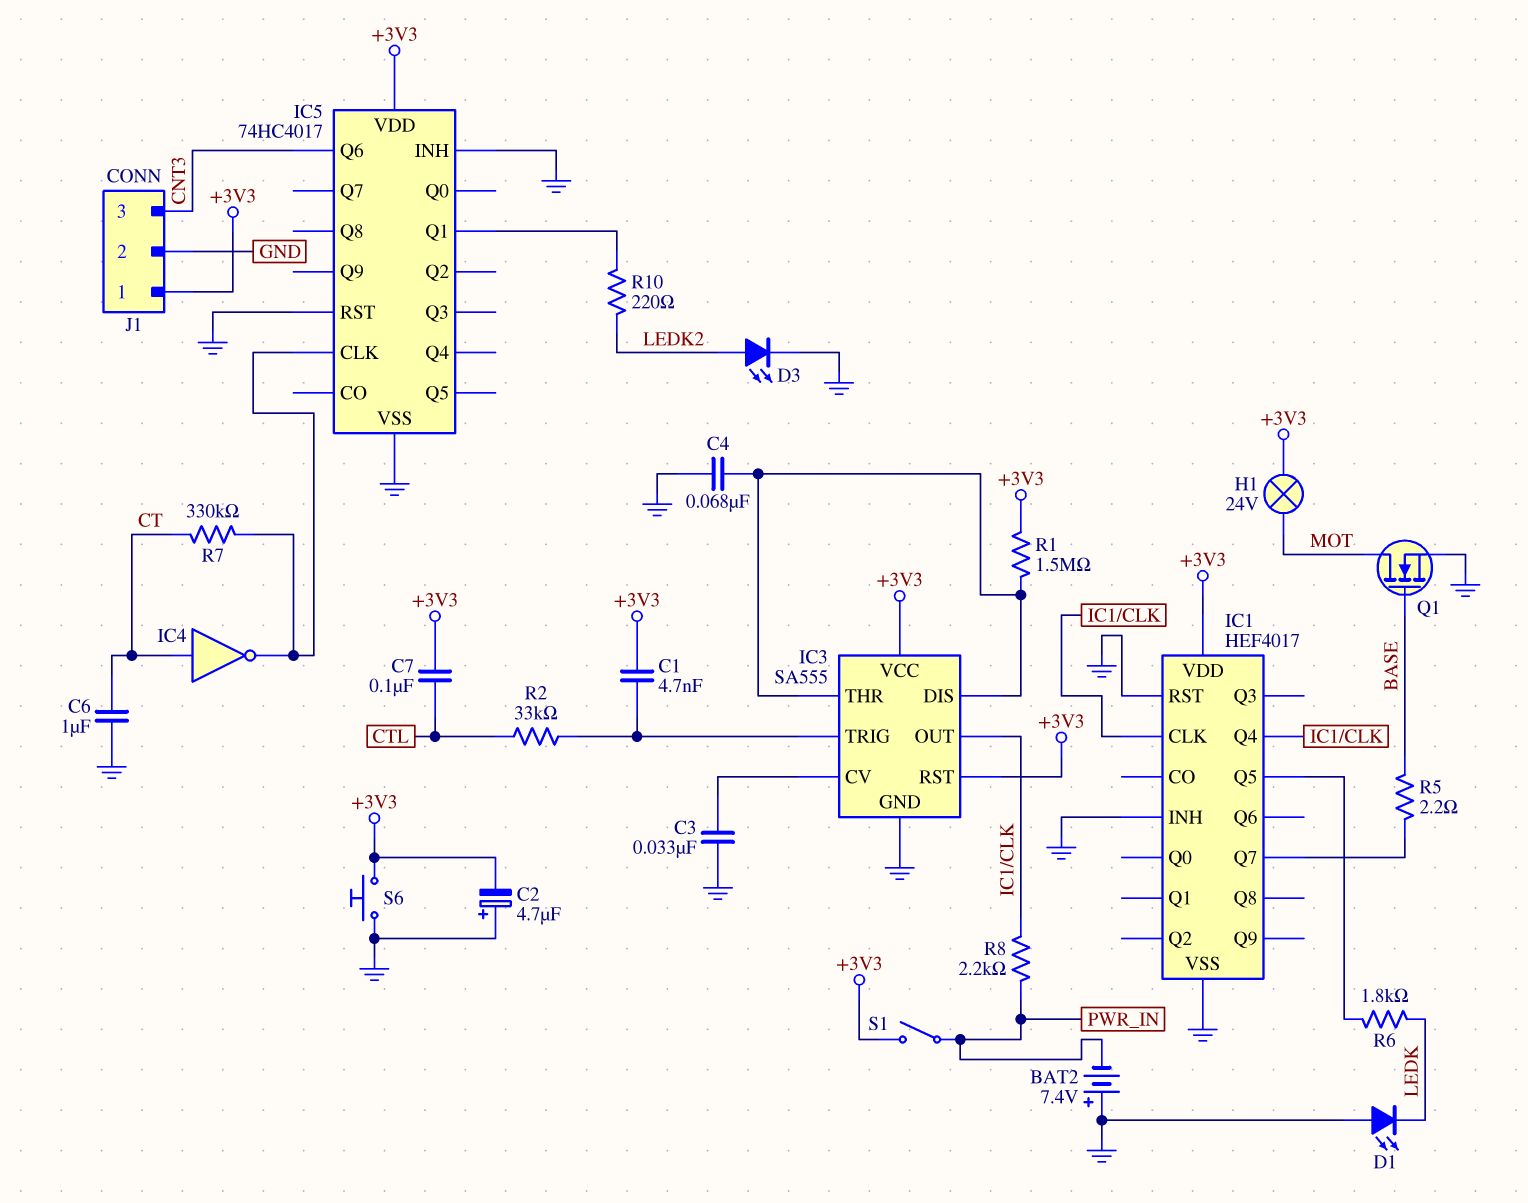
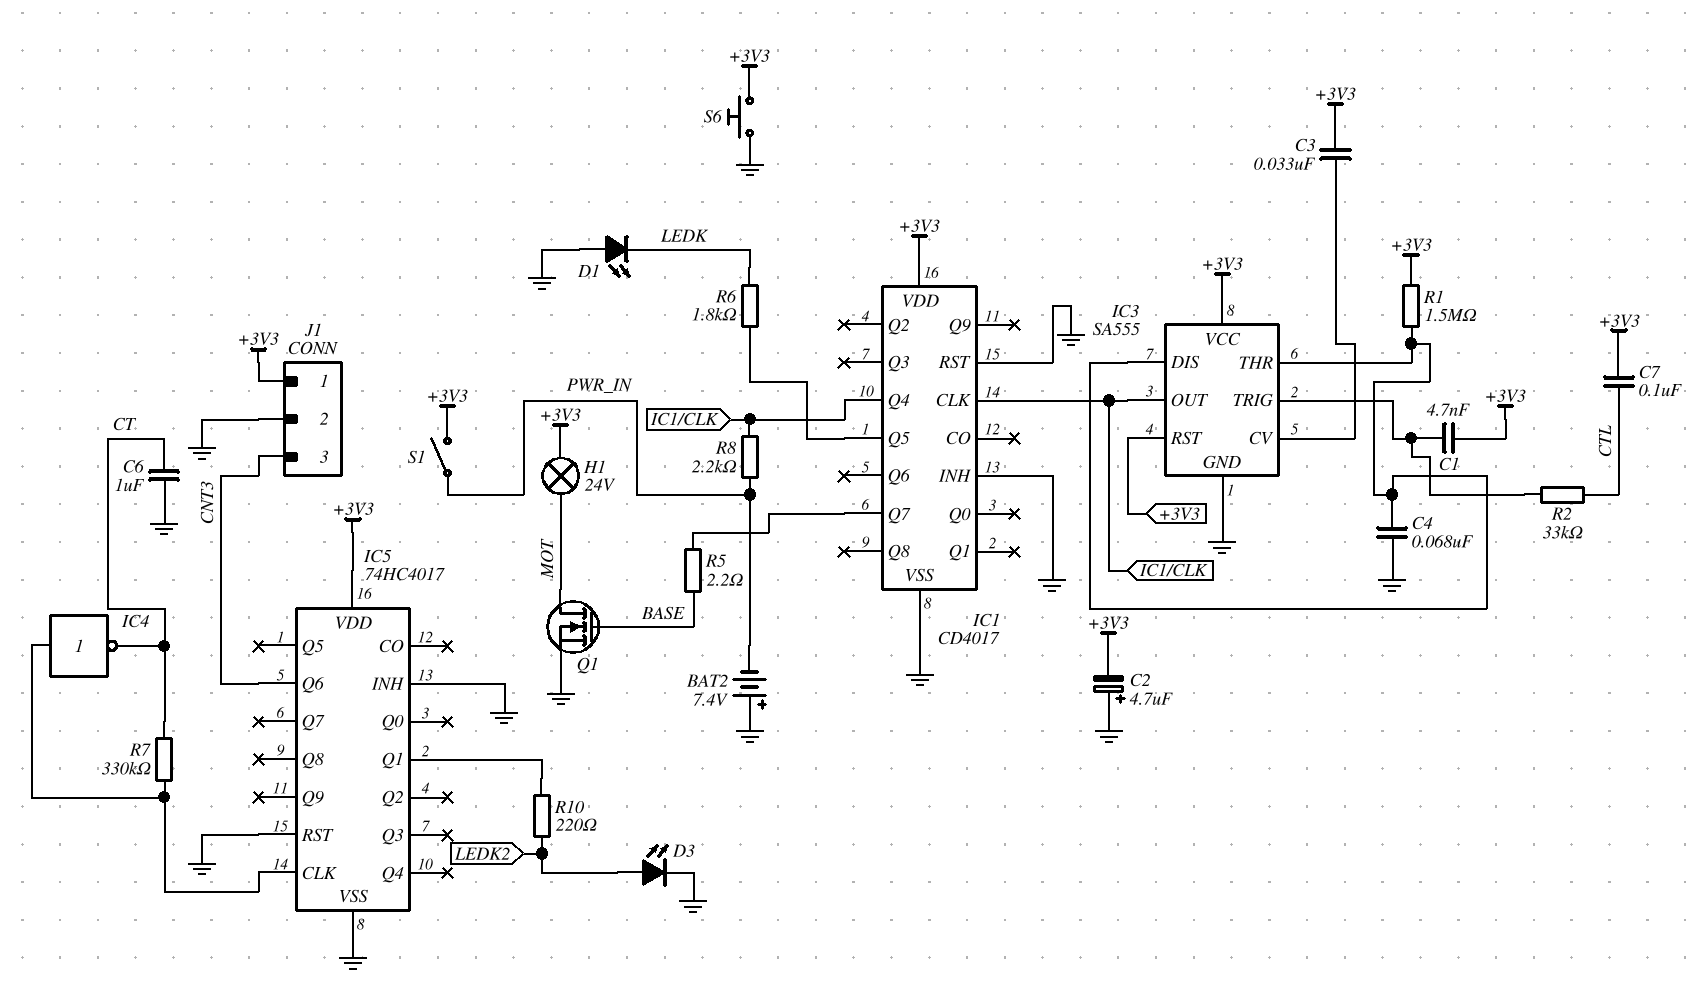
C3: 33nF (GND, IC3/CV) -> 33nF (+3V3, IC3/CV)
IC1: HEF4017 -> CD4017
IC4: NOT (in CT, out IC5/CLK) -> NOT (in IC5/CLK, out CT)

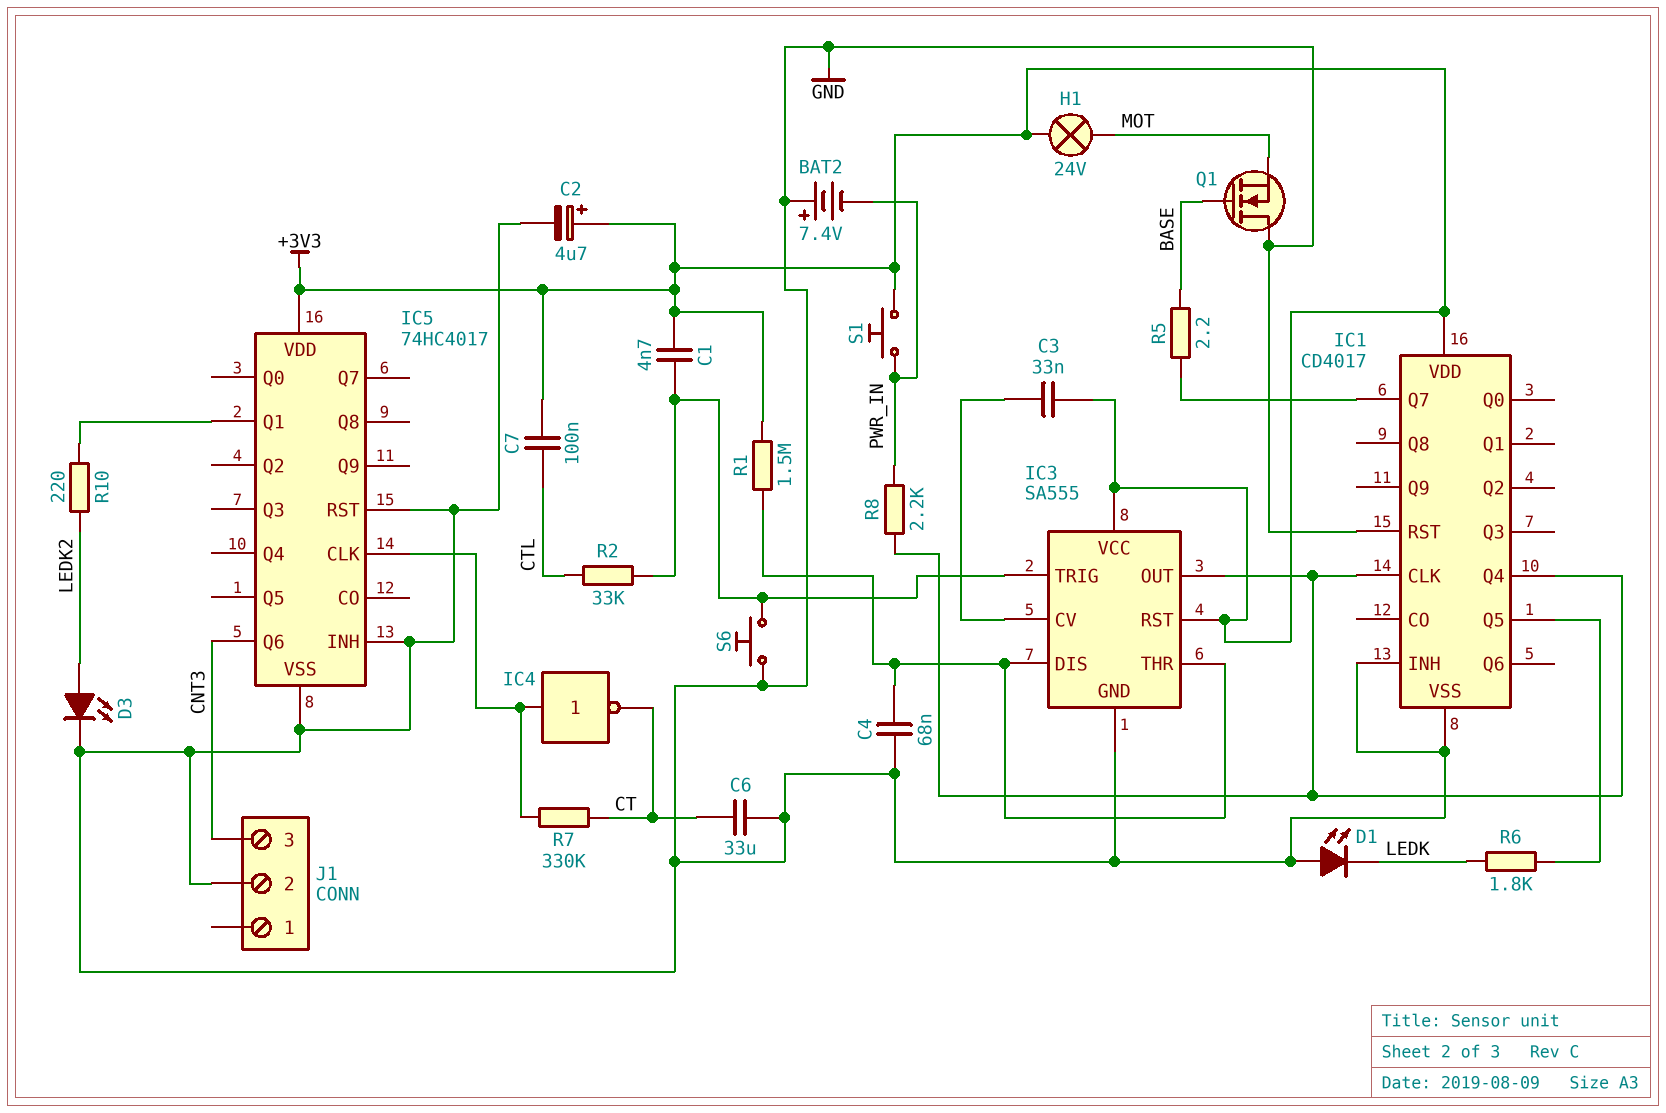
C2: 4.7uF (plus GND, minus +3V3) -> 4.7uF (plus +3V3, minus GND)
C6: 1uF (CT, GND) -> 33uF (CT, GND)
J1 pin 1: +3V3 -> none
Q1: NMOS (G BASE, D MOT, S GND) -> NMOS (G BASE, D GND, S MOT)
S1: switch (+3V3, PWR_IN) -> button (+3V3, PWR_IN)
S6: button (+3V3, GND) -> button (GND, IC3/TRIG)

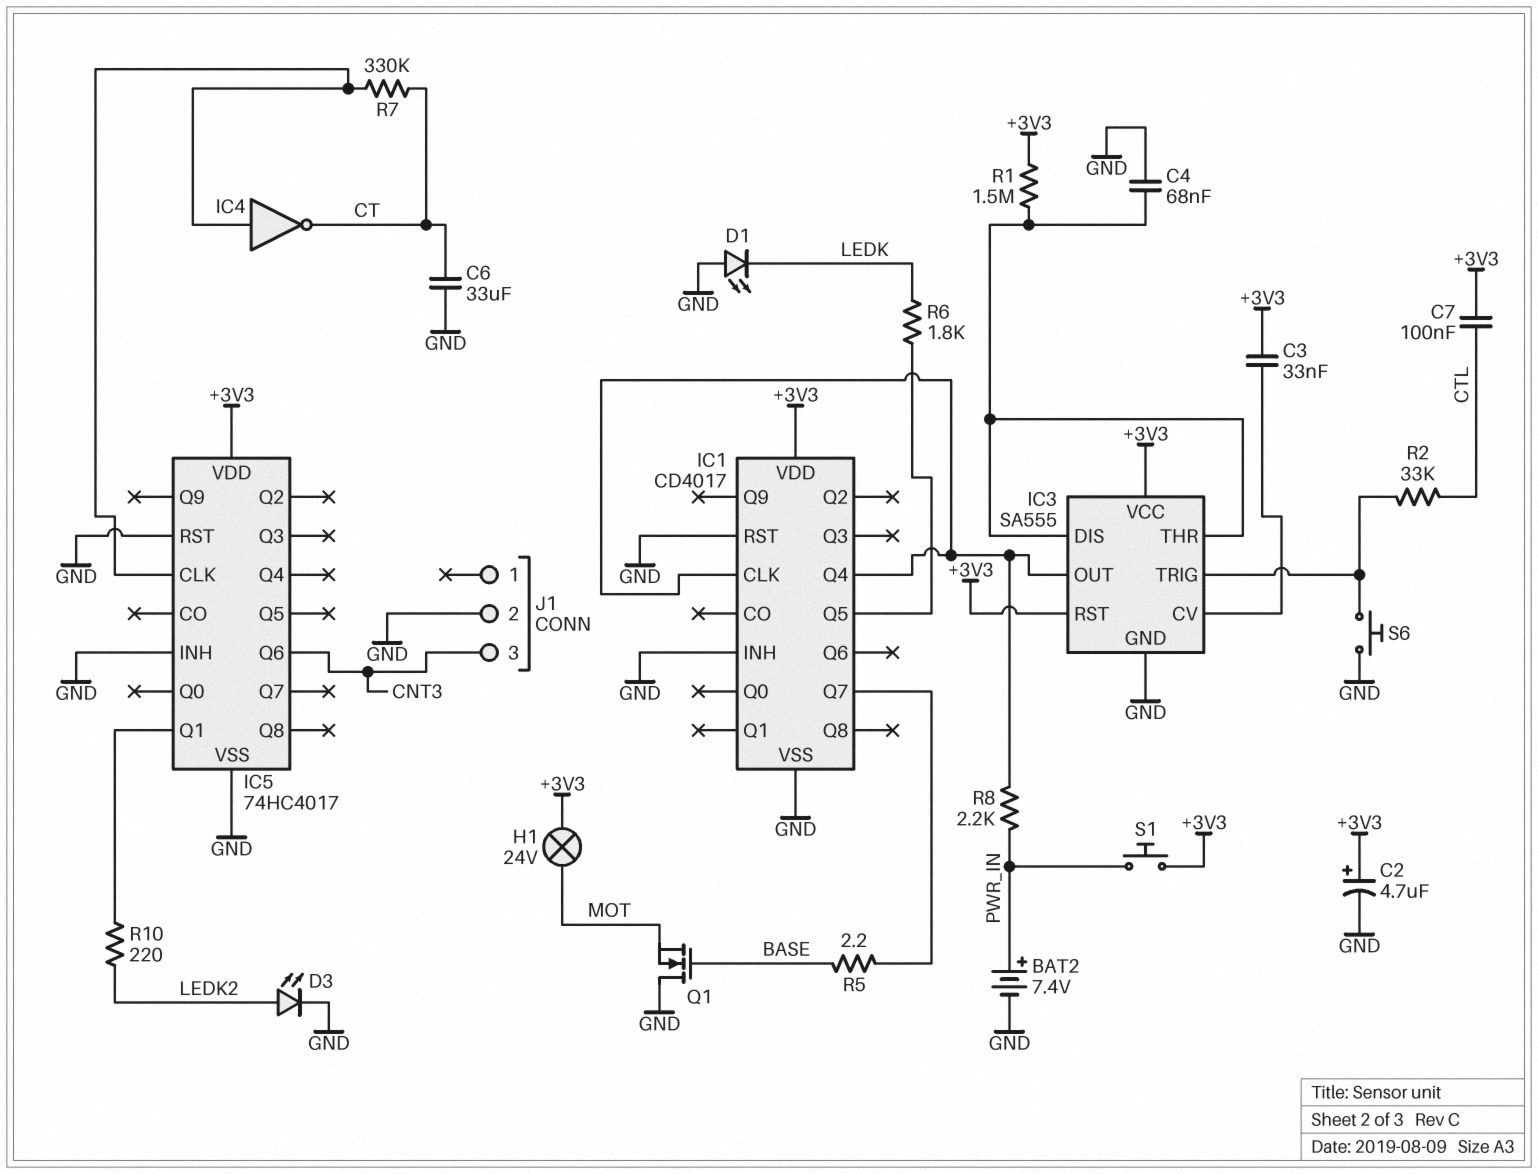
BAT2: 7.4V (plus GND, minus PWR_IN) -> 7.4V (plus PWR_IN, minus GND)
C1: 4.7nF (+3V3, IC3/TRIG) -> none

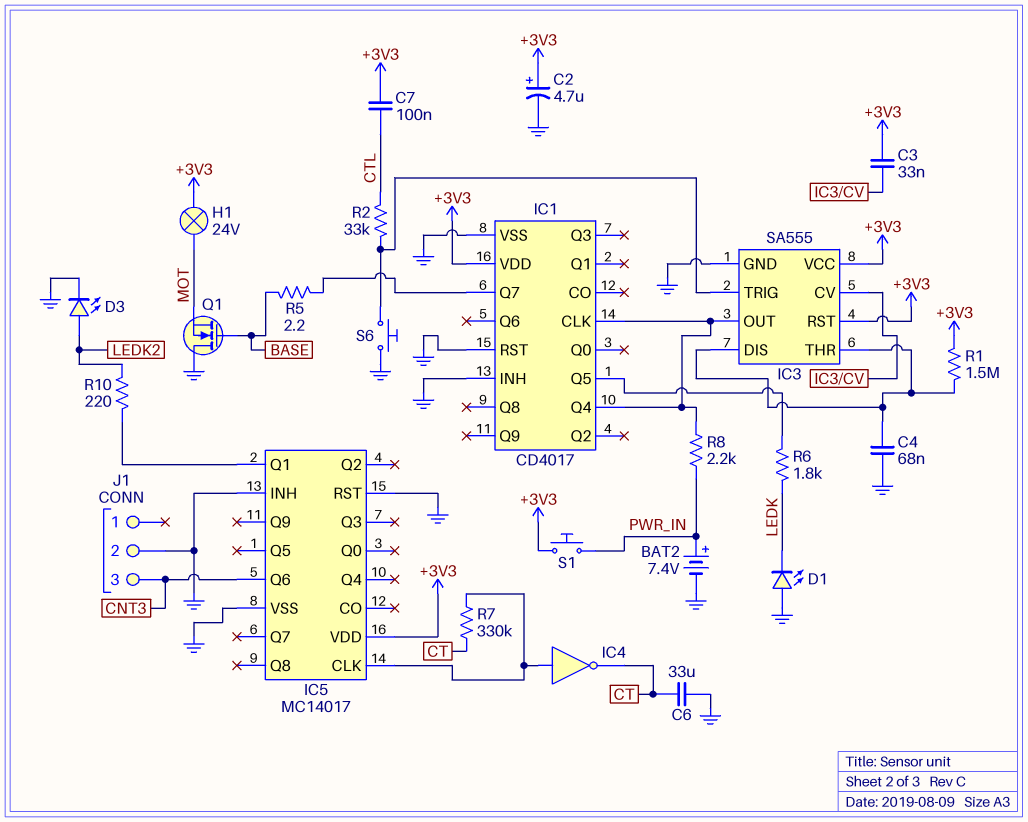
IC5: 74HC4017 -> MC14017

